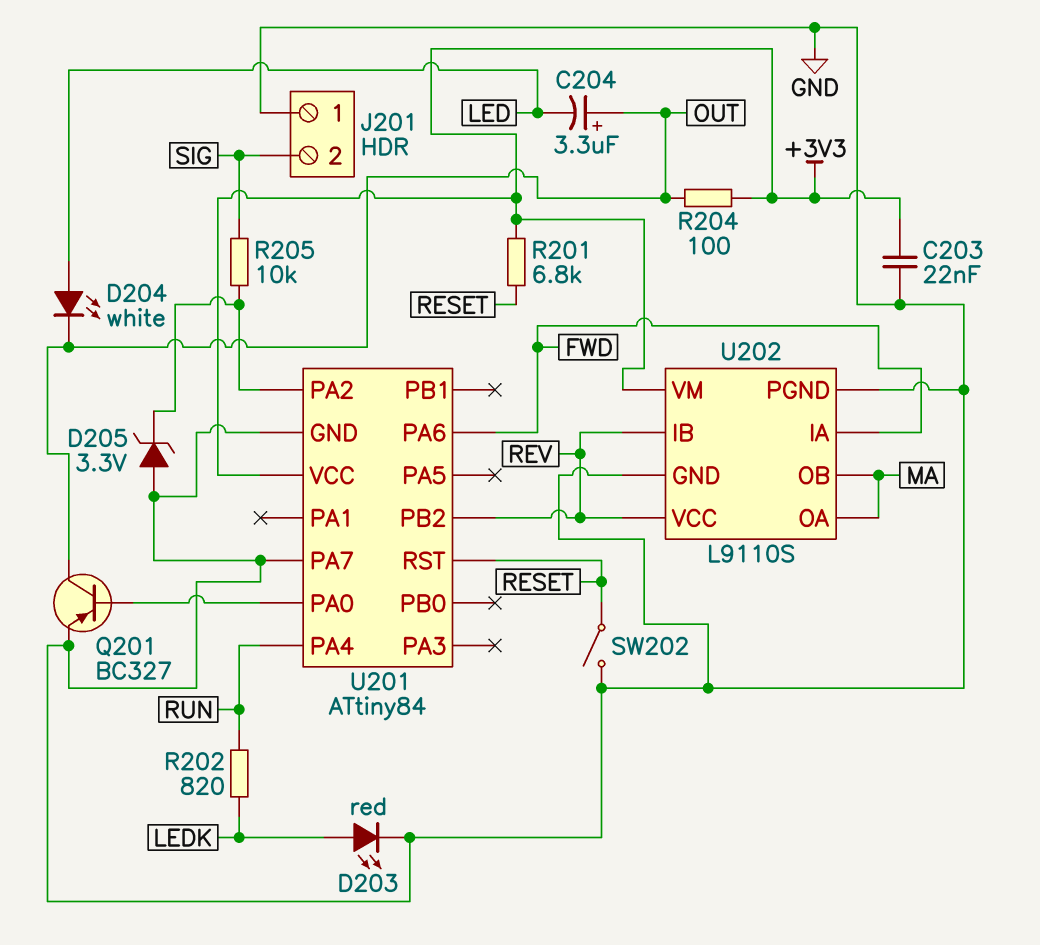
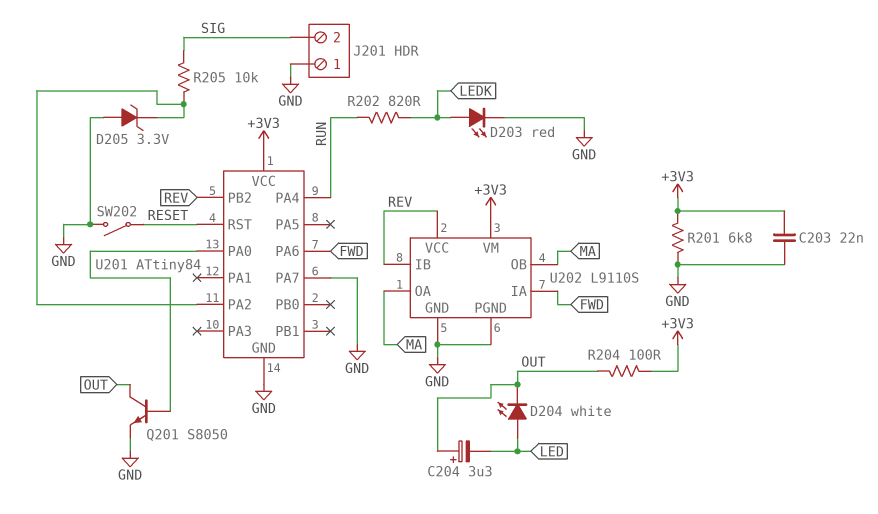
Q201: PNP BC327 (B U201/PA0, C OUT, E GND) -> NPN S8050 (B U201/PA0, C OUT, E GND)
R201: 6.8k (+3V3, RESET) -> 6.8k (+3V3, GND)

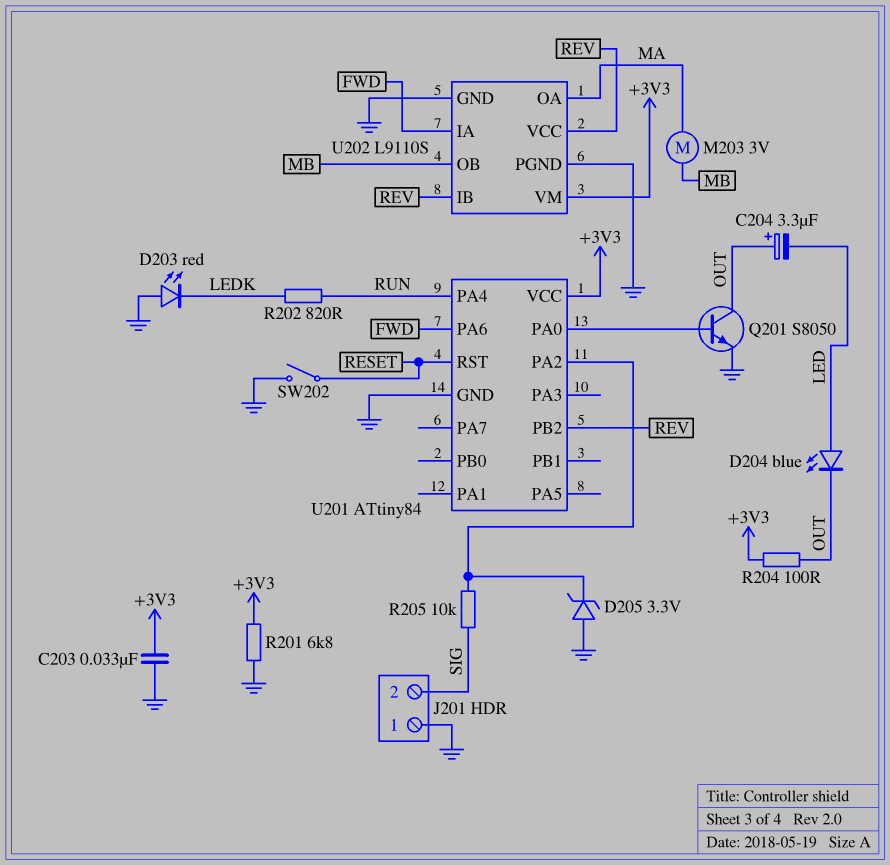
C203: 22nF (+3V3, GND) -> 33nF (+3V3, GND)
D203: LED red (A LEDK, K GND) -> LED red (A GND, K LEDK)
D204: LED white (A LED, K OUT) -> LED blue (A LED, K OUT)
M203: none -> motor 3V (MA, MB)
U201 pin PA7: GND -> none
U202 pin OB: MA -> MB

